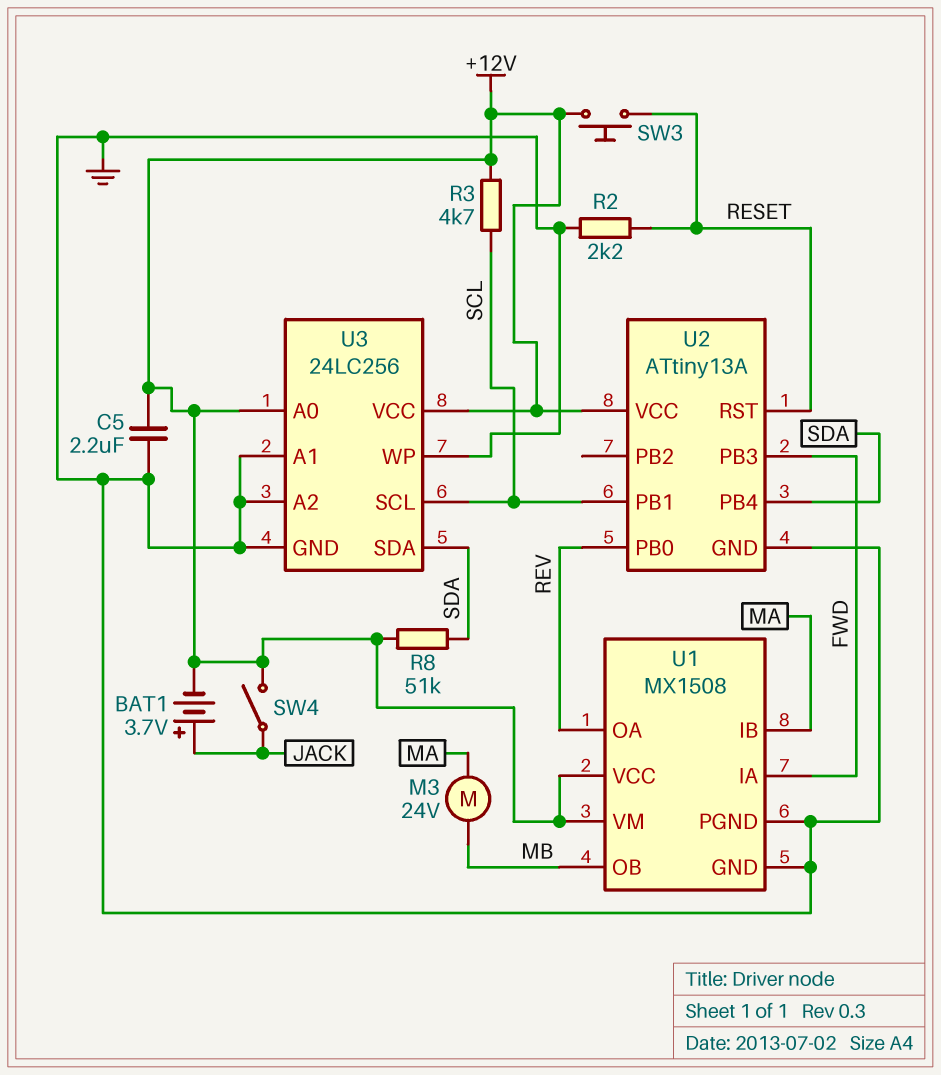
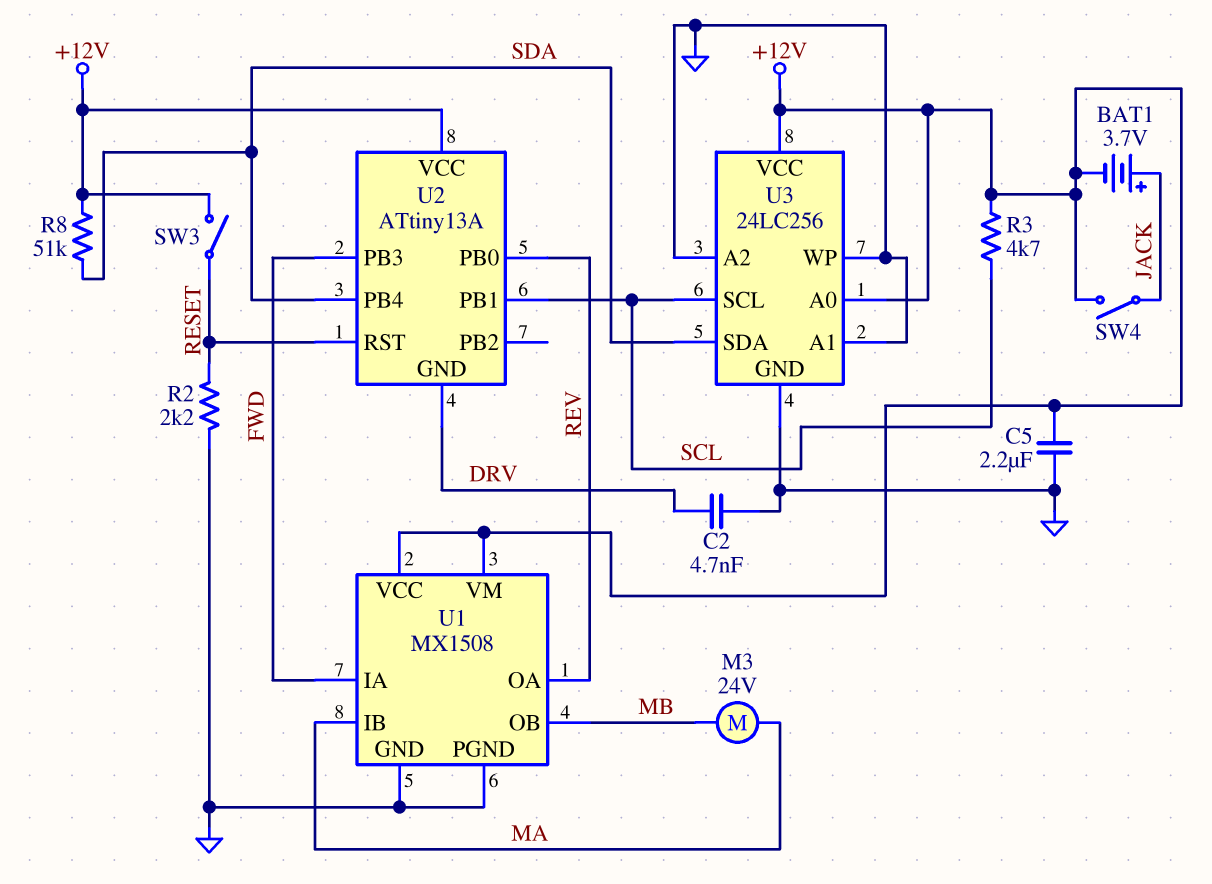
C2: none -> 4.7nF (DRV, GND)
SW3: button (+12V, RESET) -> switch (+12V, RESET)
U2 pin GND: GND -> DRV

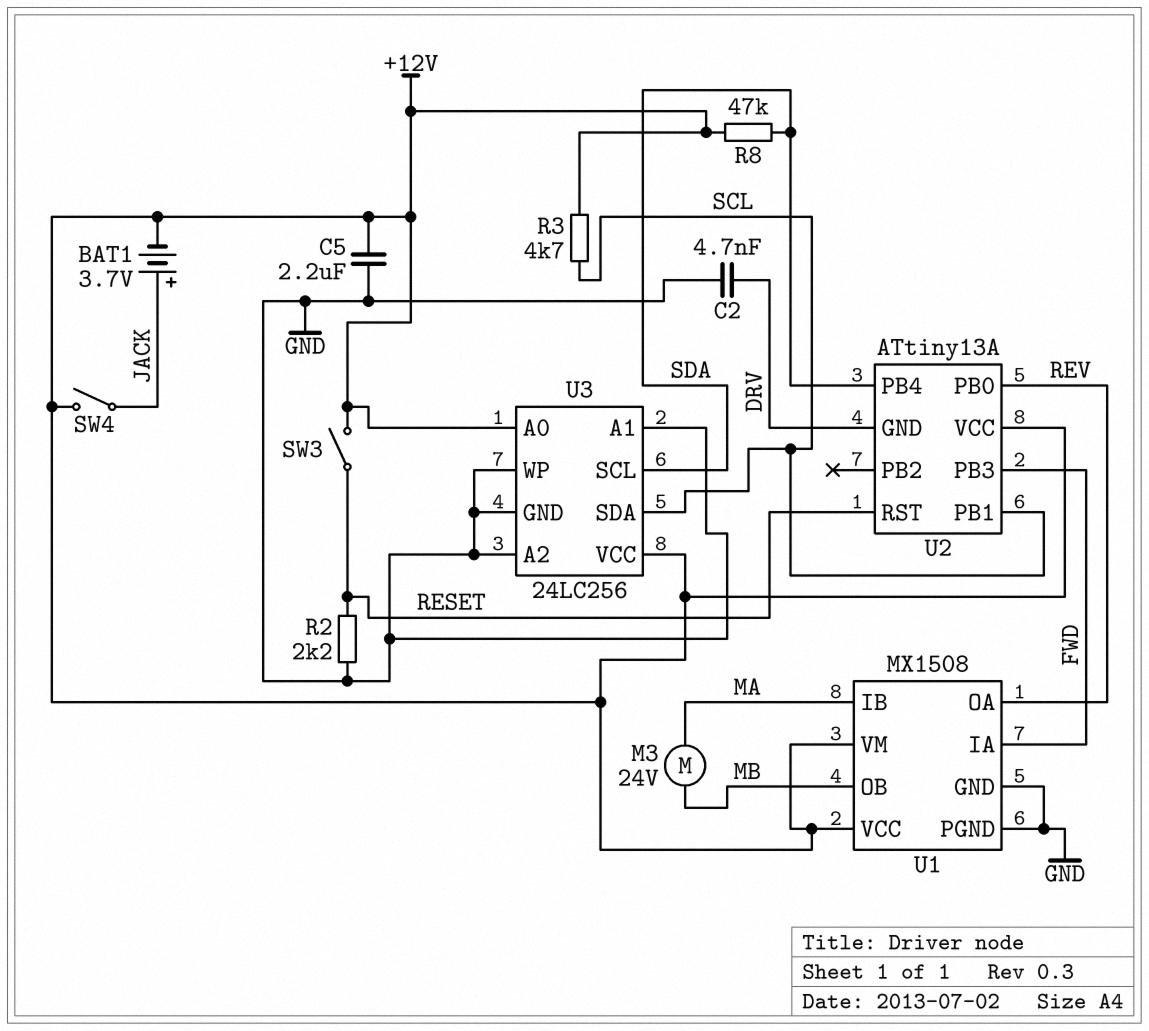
R8: 51k (+12V, SDA) -> 47k (+12V, SDA)
U3 pin SCL: SCL -> SDA
U3 pin SDA: SDA -> SCL

